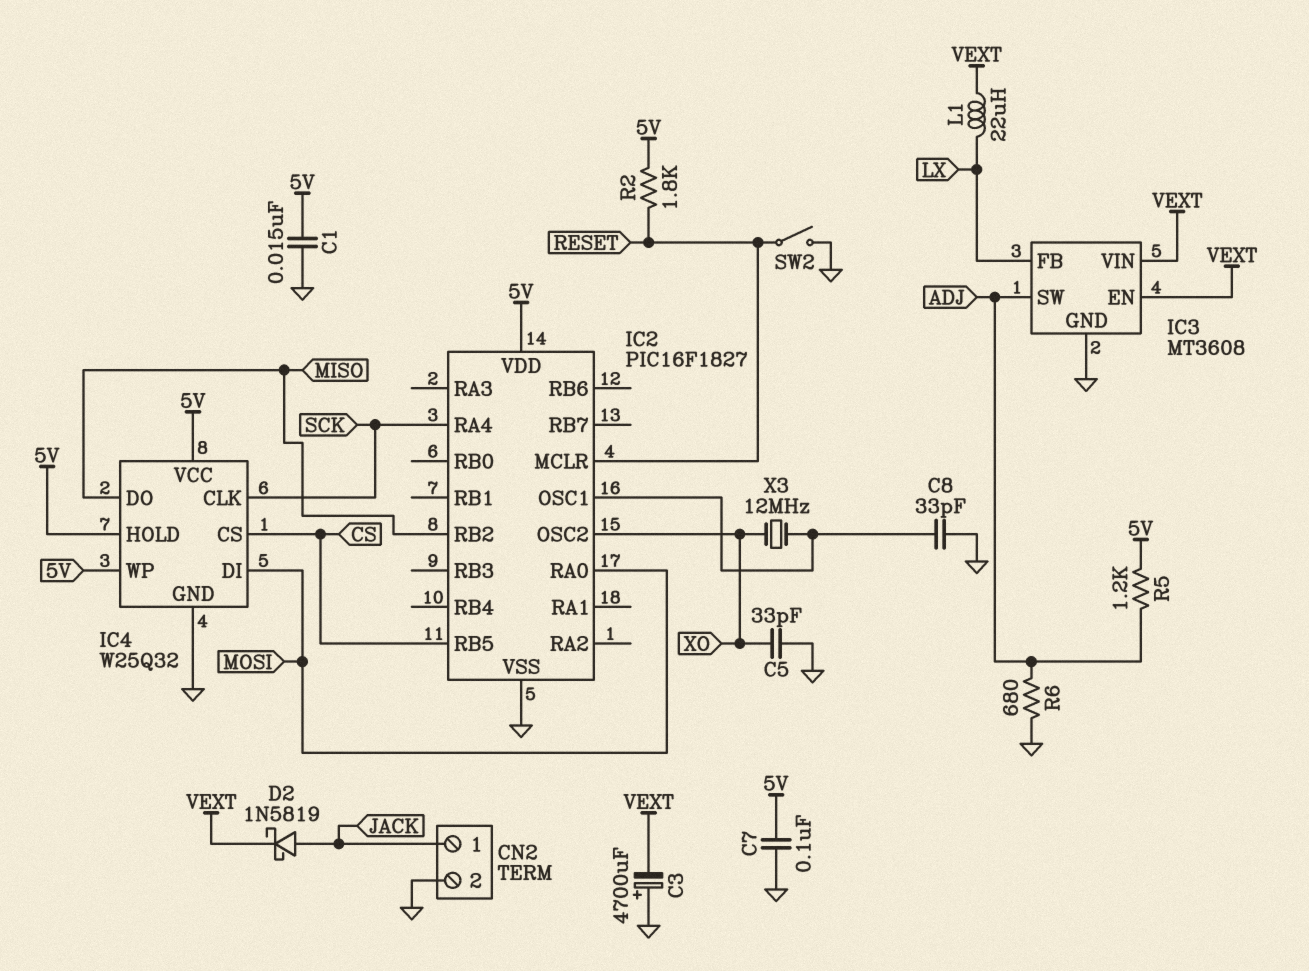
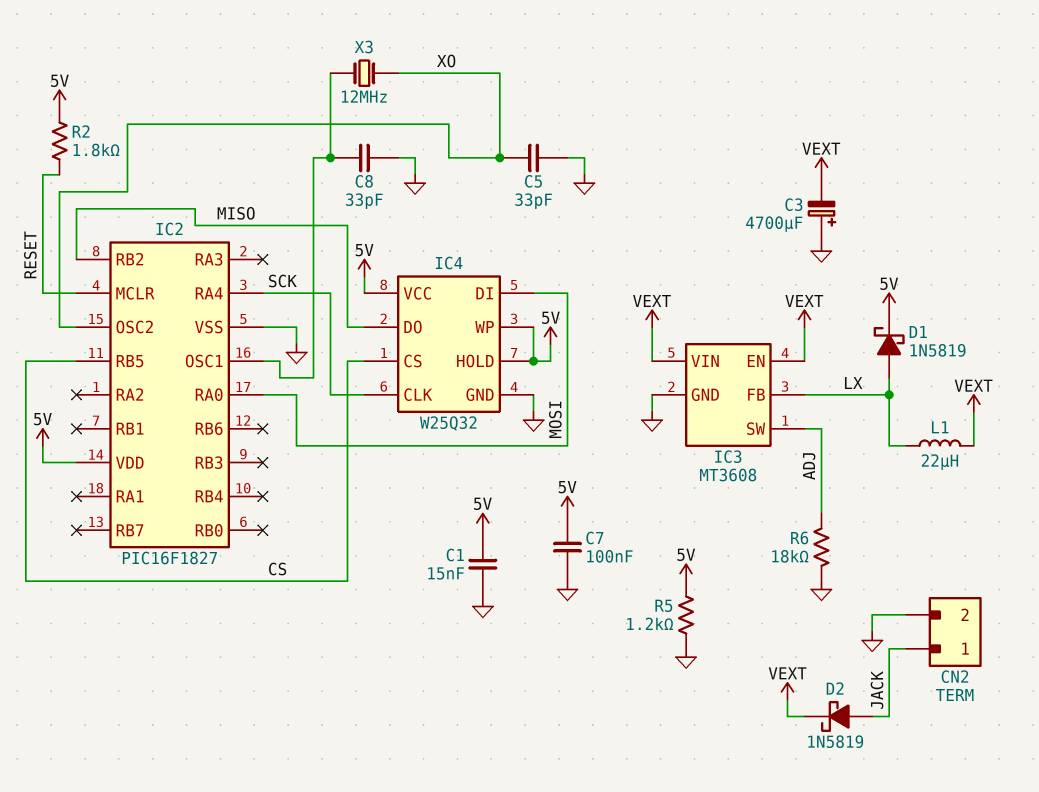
D1: none -> schottky 1N5819 (A LX, K 5V)
R5: 1.2k (5V, ADJ) -> 1.2k (5V, GND)
R6: 680 (ADJ, GND) -> 18k (ADJ, GND)
SW2: switch (GND, RESET) -> none

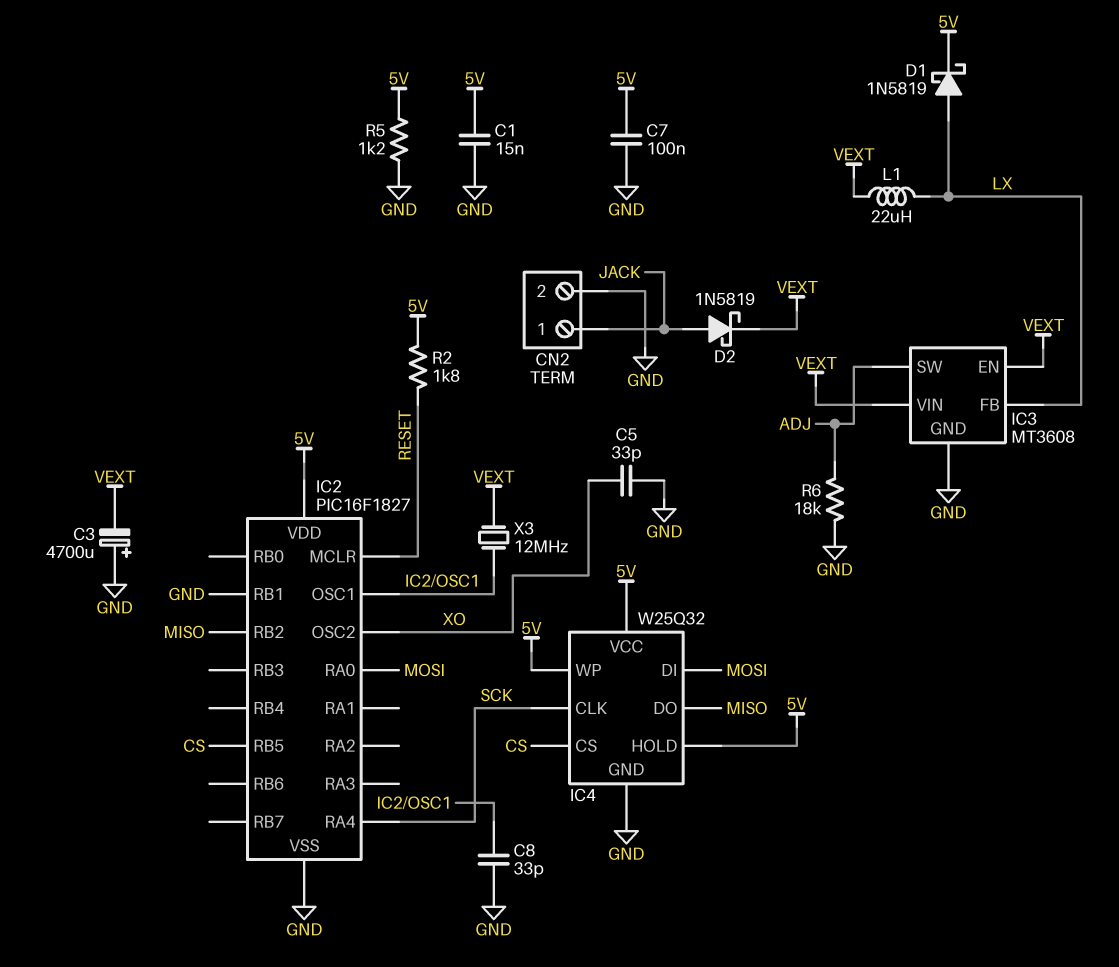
IC2 pin RB1: none -> GND
X3: 12MHz (IC2/OSC1, XO) -> 12MHz (IC2/OSC1, VEXT)

